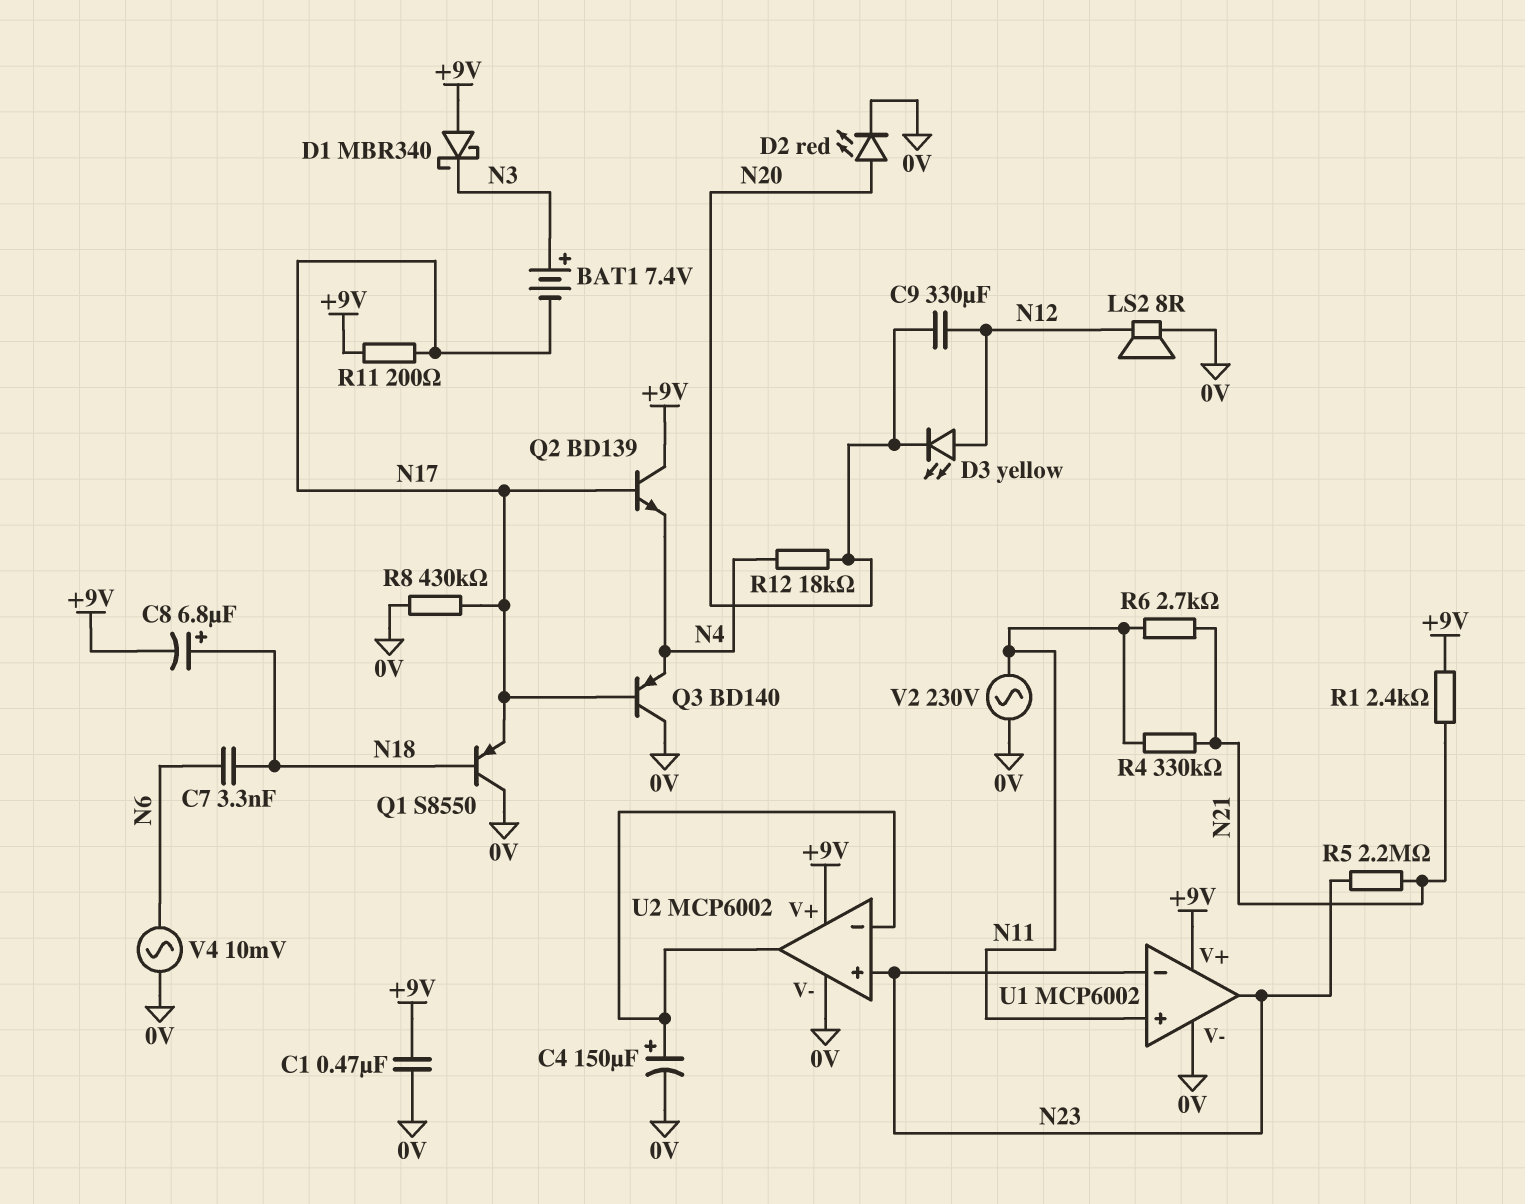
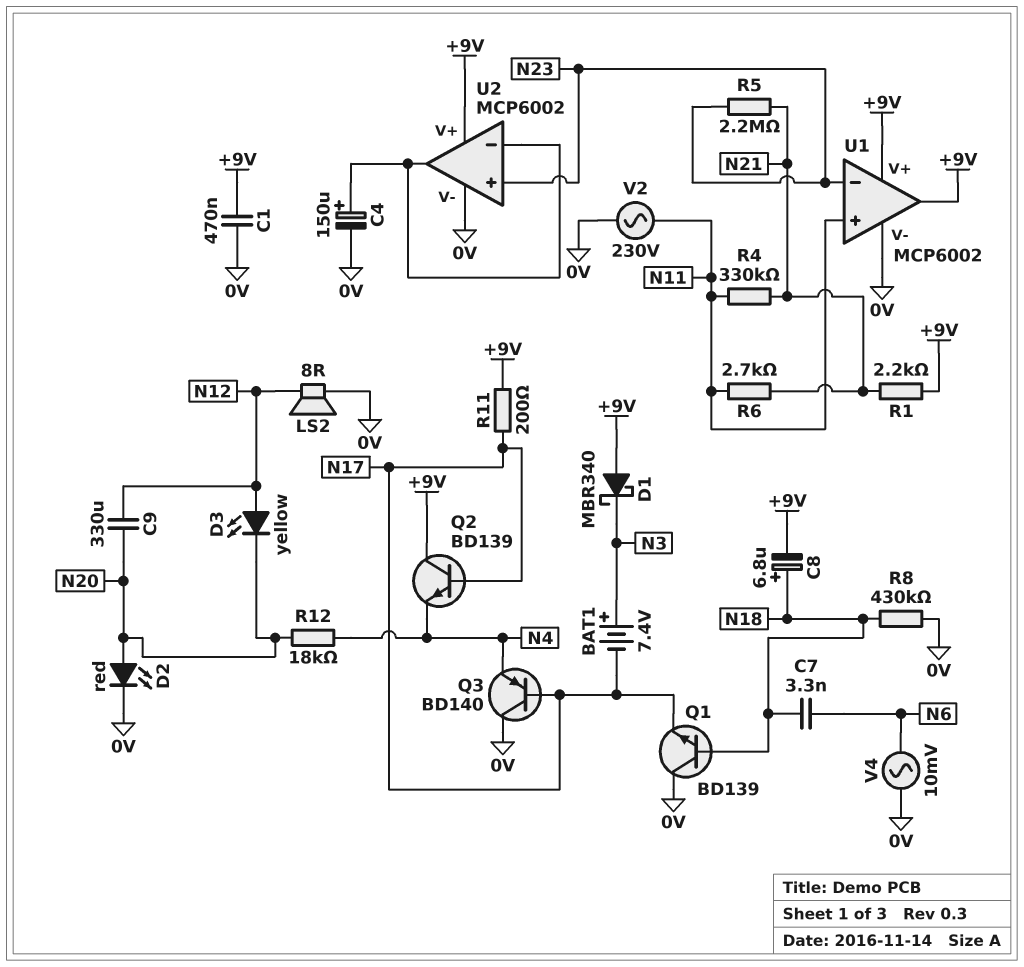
Q1: PNP S8550 (B N18, C 0V, E N17) -> NPN BD139 (B N18, C 0V, E N17)
R1: 2.4k (+9V, N21) -> 2.2k (+9V, N21)
R8: 430k (0V, N17) -> 430k (0V, N18)
U1 pin out: N23 -> +9V

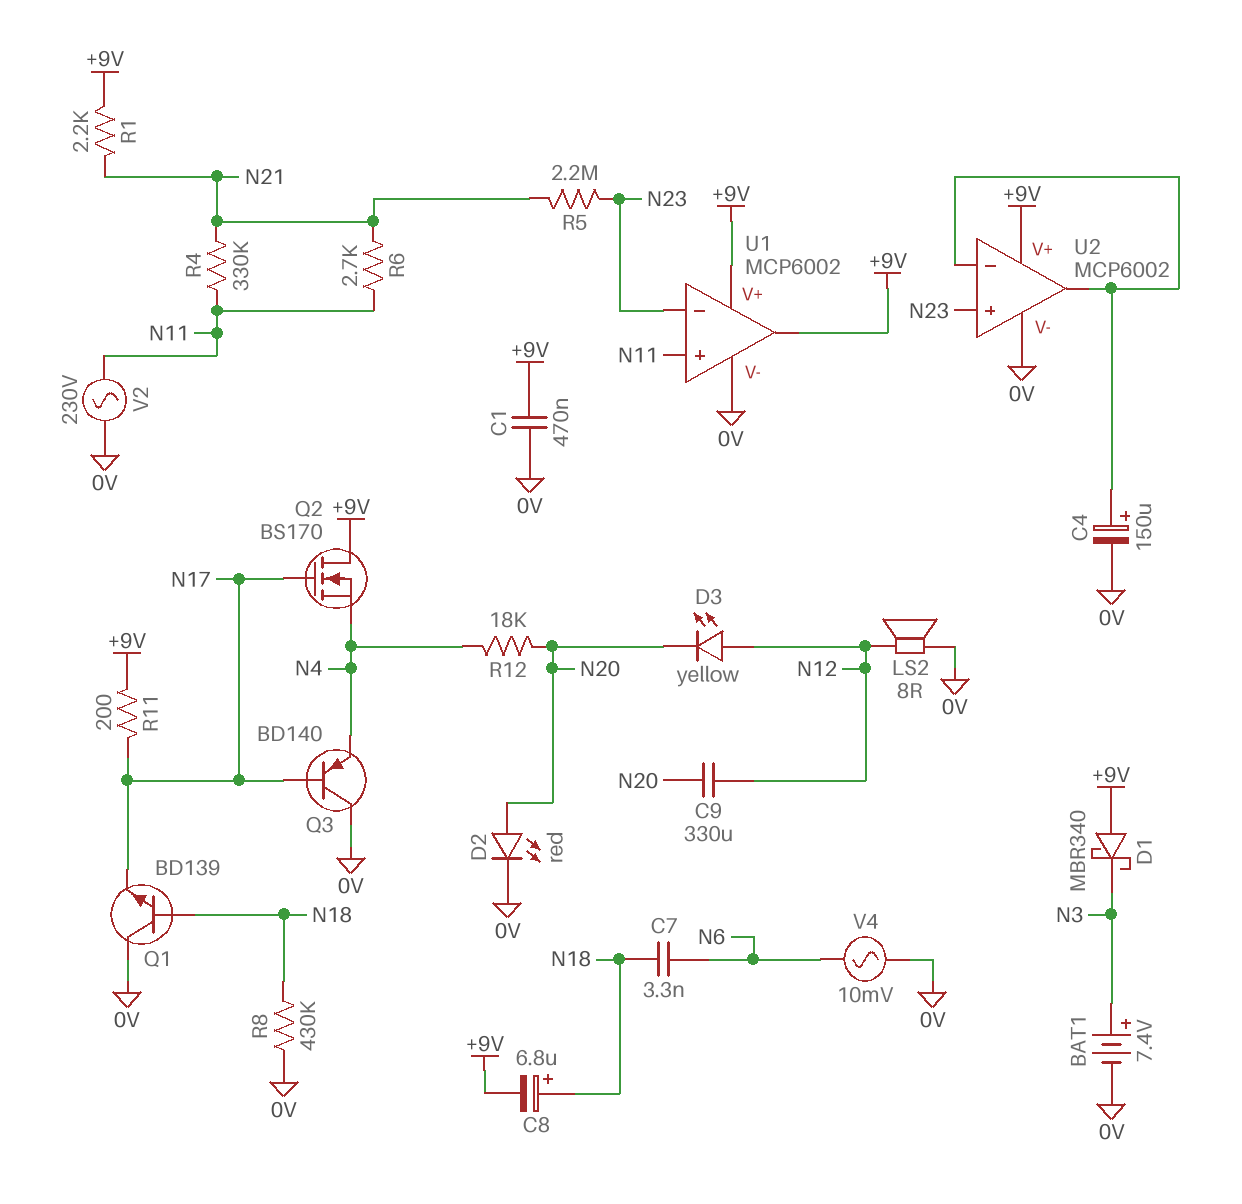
BAT1: 7.4V (plus N3, minus N17) -> 7.4V (plus N3, minus 0V)
Q2: NPN BD139 (B N17, C +9V, E N4) -> NMOS BS170 (G N17, D +9V, S N4)

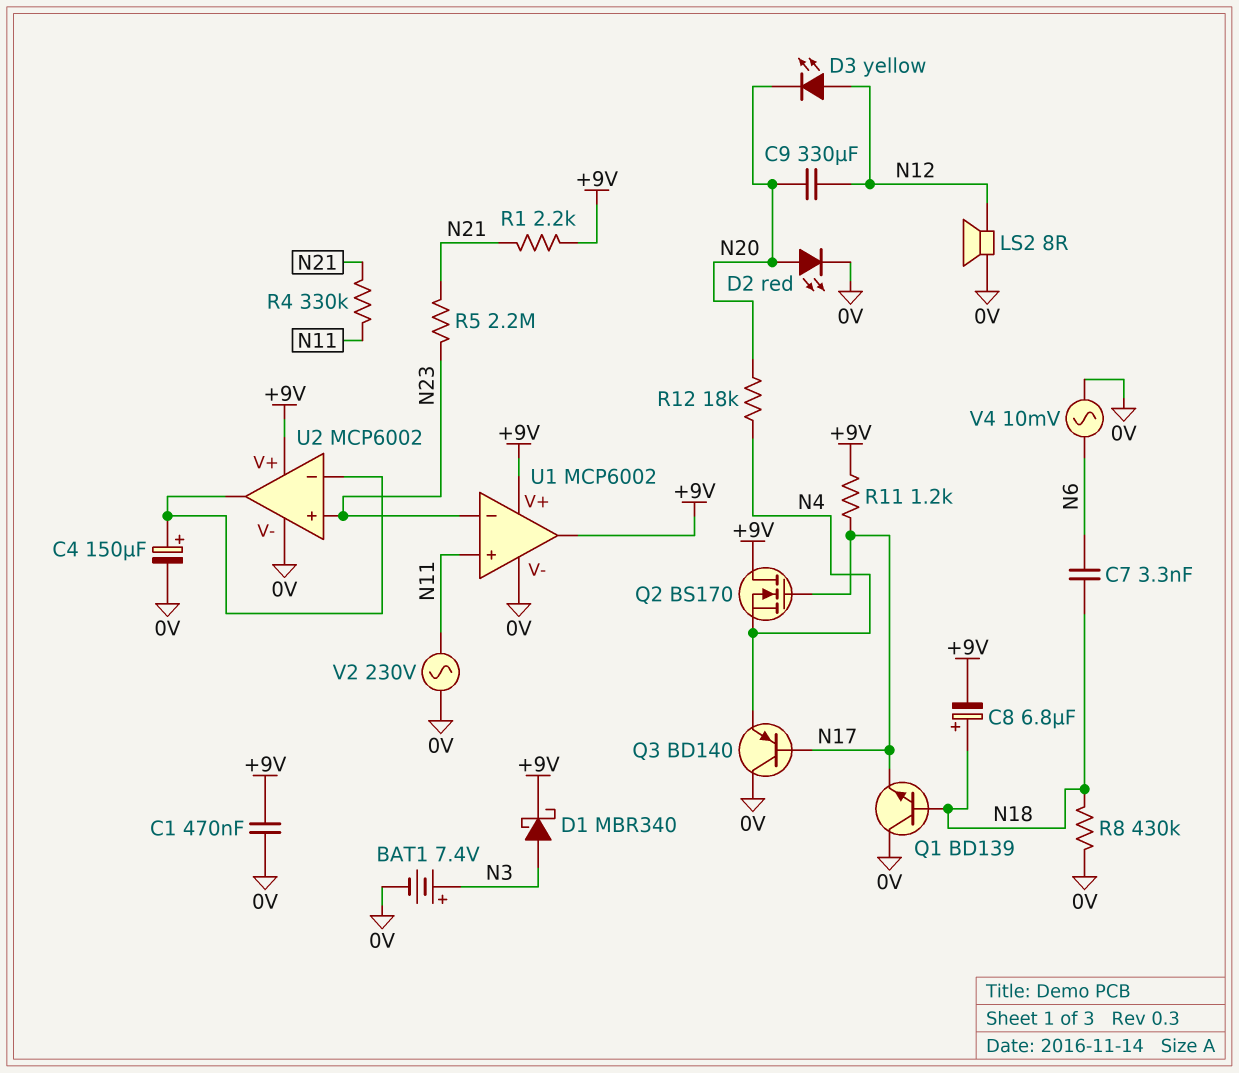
D1: schottky MBR340 (A +9V, K N3) -> schottky MBR340 (A N3, K +9V)
R6: 2.7k (N11, N21) -> none
R11: 200 (+9V, N17) -> 1.2k (+9V, N17)

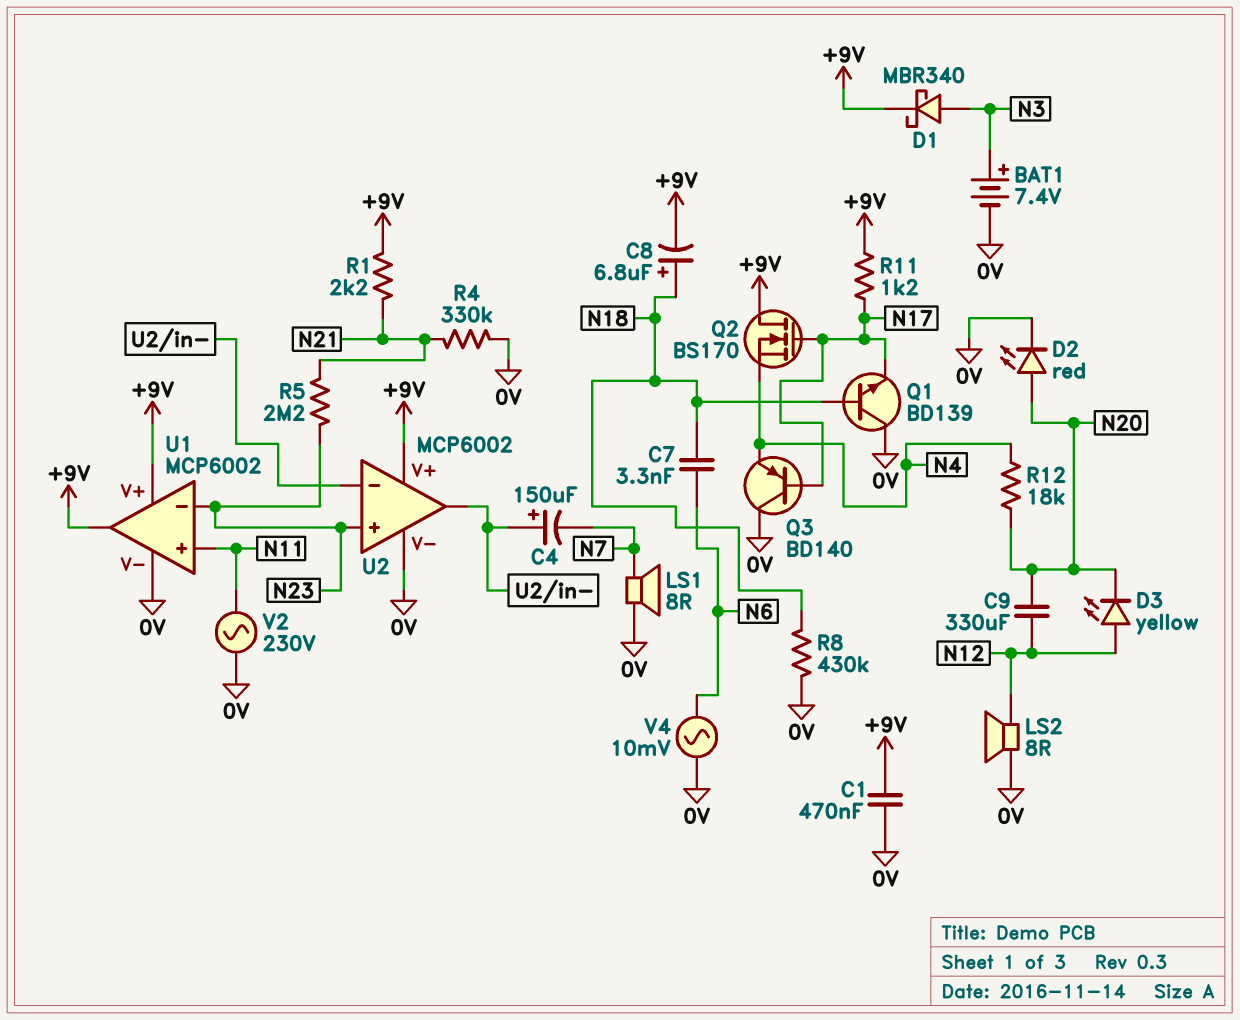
C4: 150uF (plus U2/in-, minus 0V) -> 150uF (plus U2/in-, minus N7)
LS1: none -> speaker 8R (0V, N7)
R4: 330k (N11, N21) -> 330k (0V, N21)

